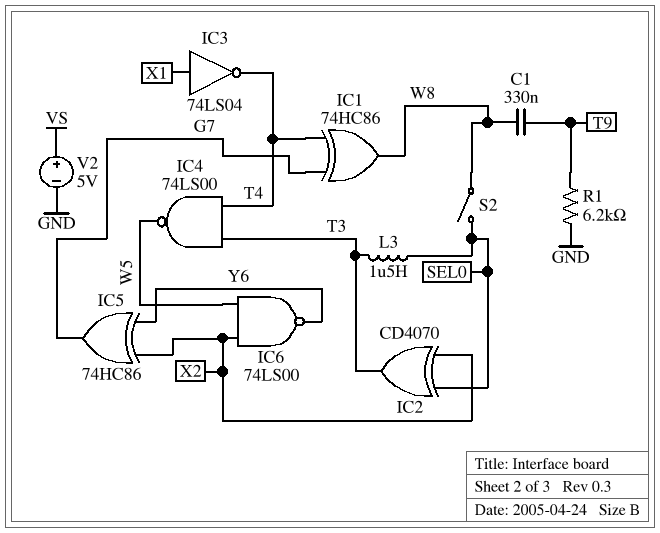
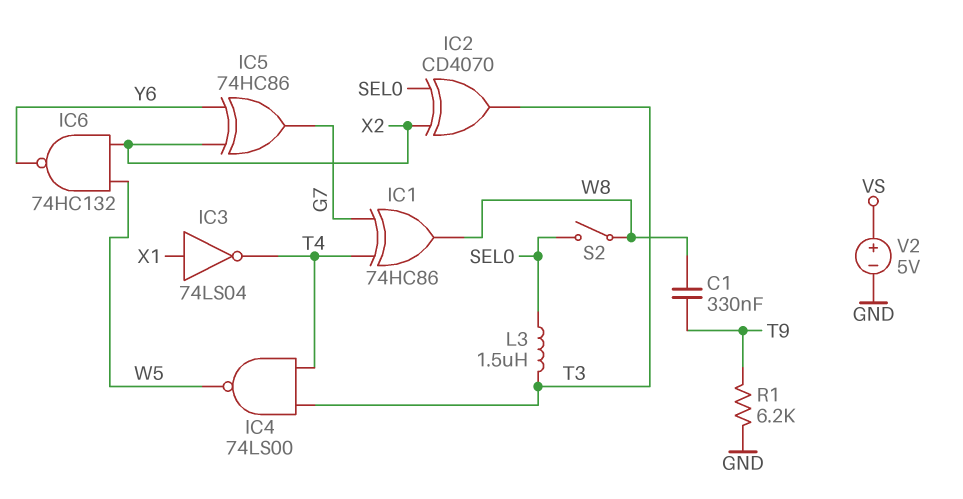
IC6: NAND 74LS00 (in W5, in X2, out Y6) -> NAND 74HC132 (in W5, in X2, out Y6)

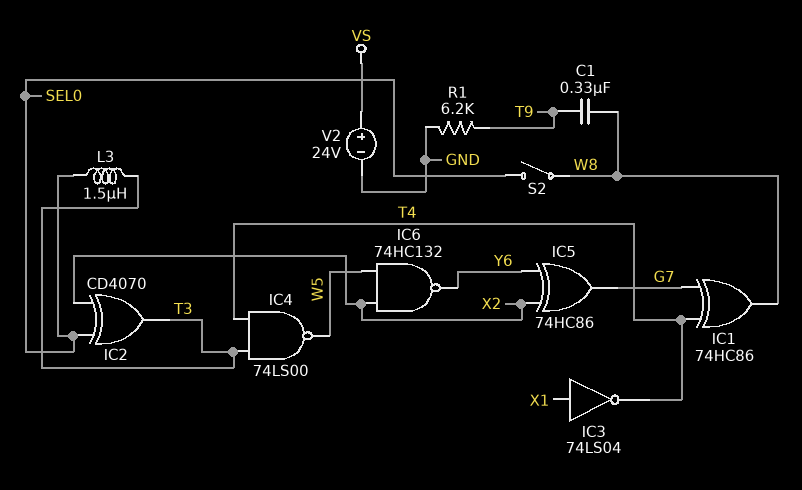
V2: 5V (plus VS, minus GND) -> 24V (plus VS, minus GND)

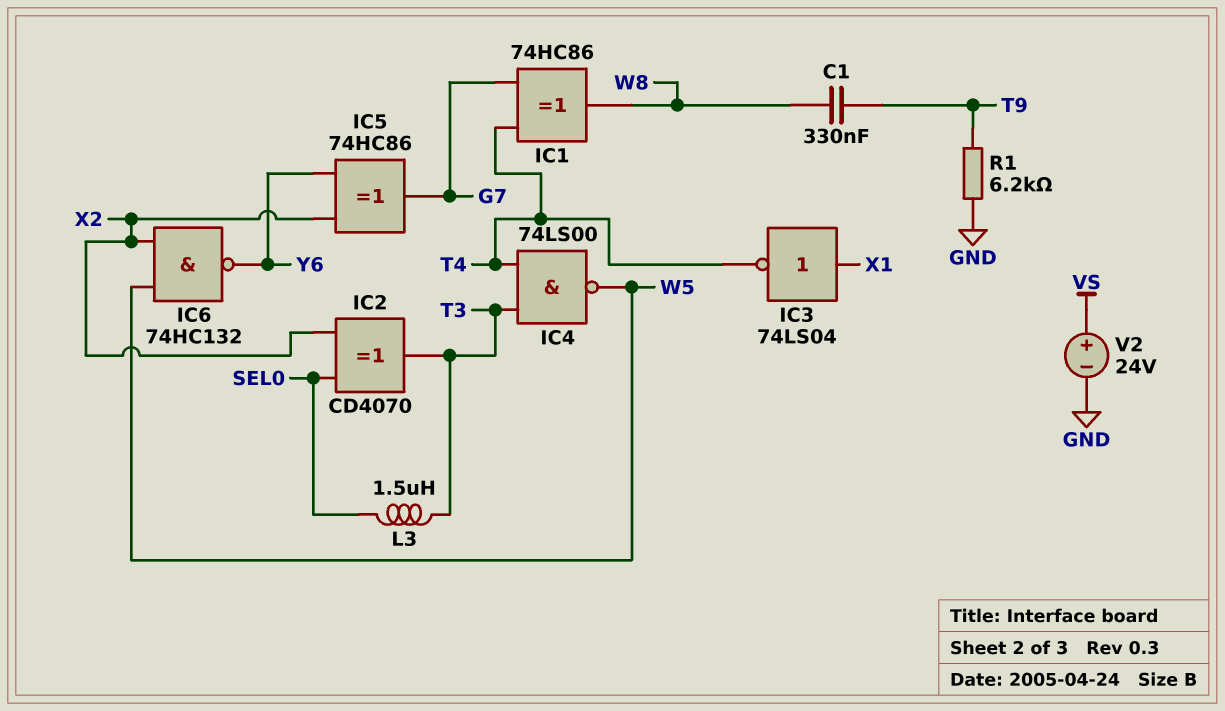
S2: switch (SEL0, W8) -> none

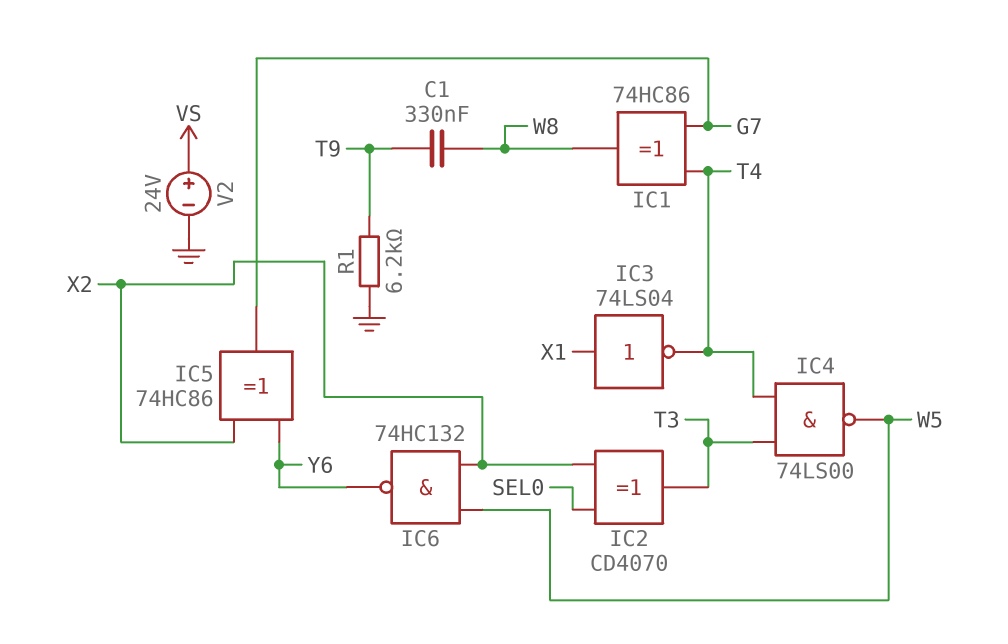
L3: 1.5uH (SEL0, T3) -> none

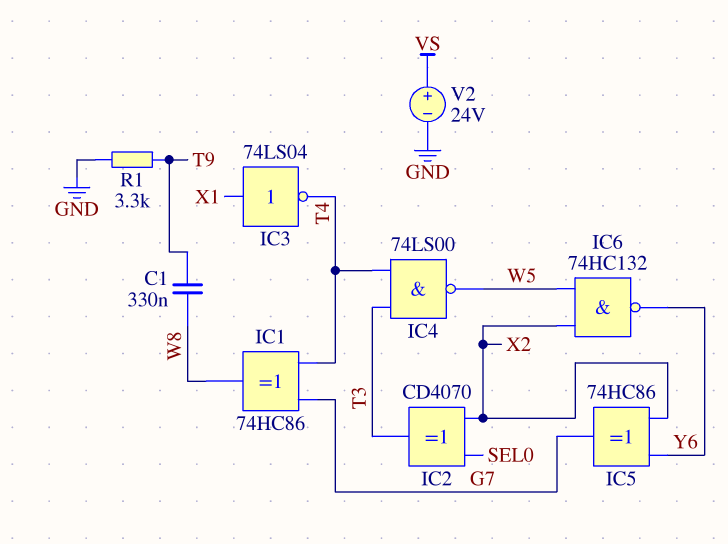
R1: 6.2k (GND, T9) -> 3.3k (GND, T9)

